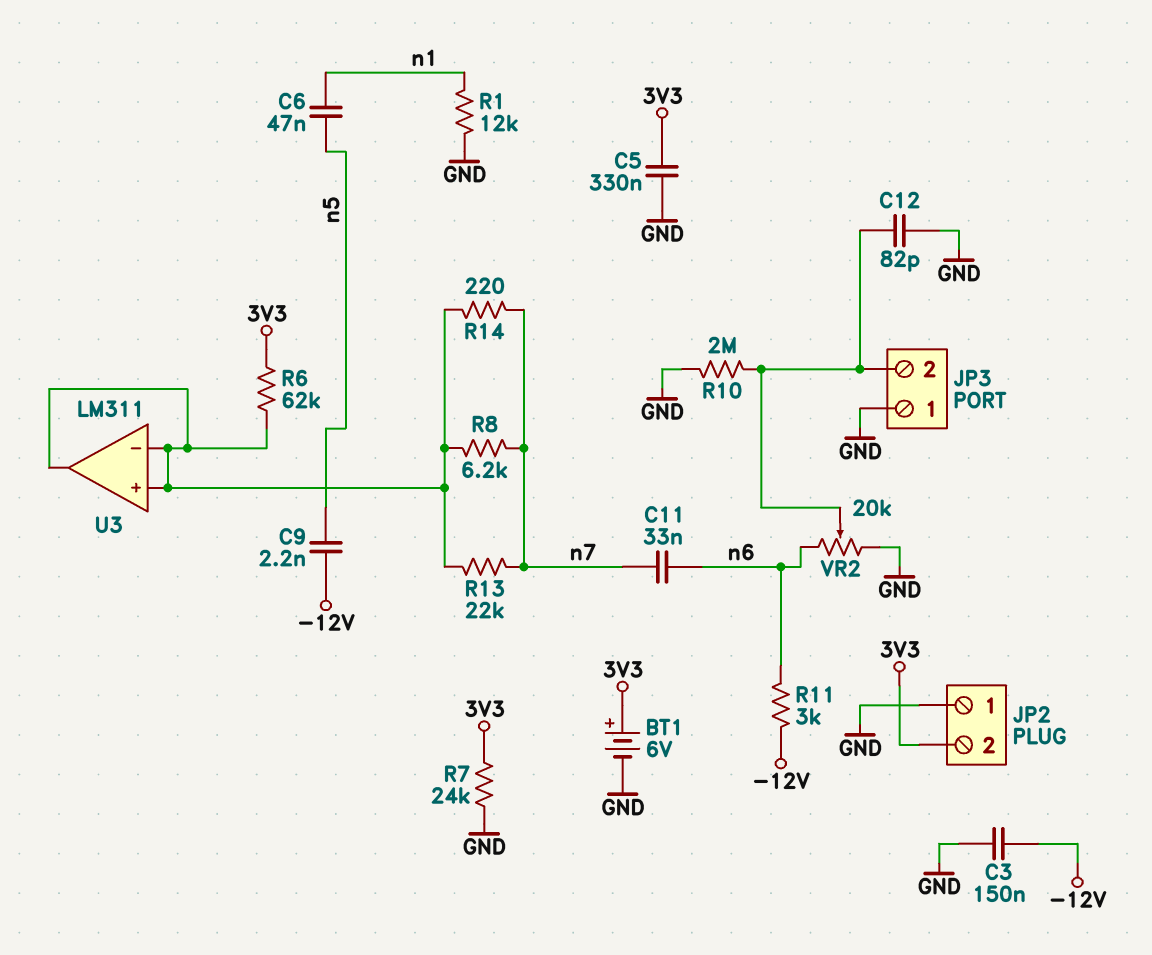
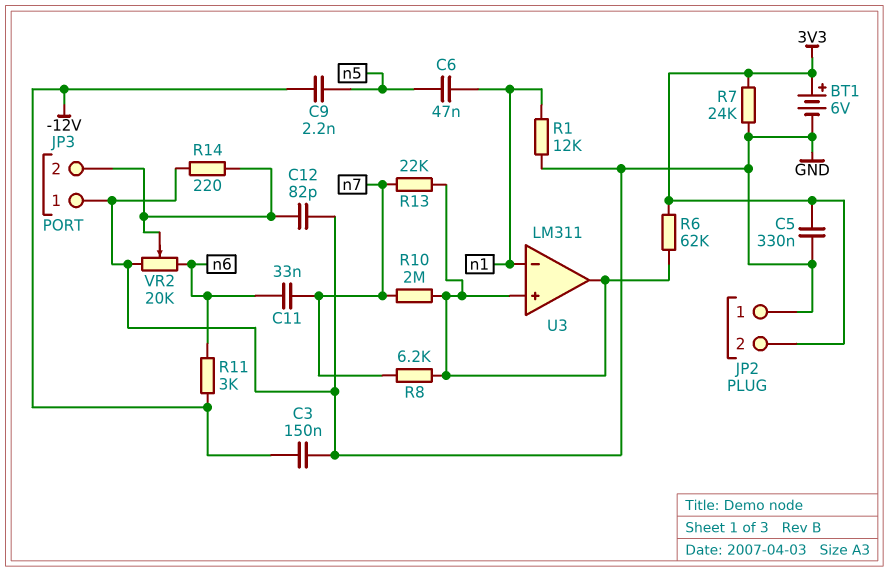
R10: 2M (GND, JP3/2) -> 2M (U3/in+, n7)
R14: 220 (U3/in+, n7) -> 220 (GND, JP3/2)
U3 pin in-: U3/in+ -> n1

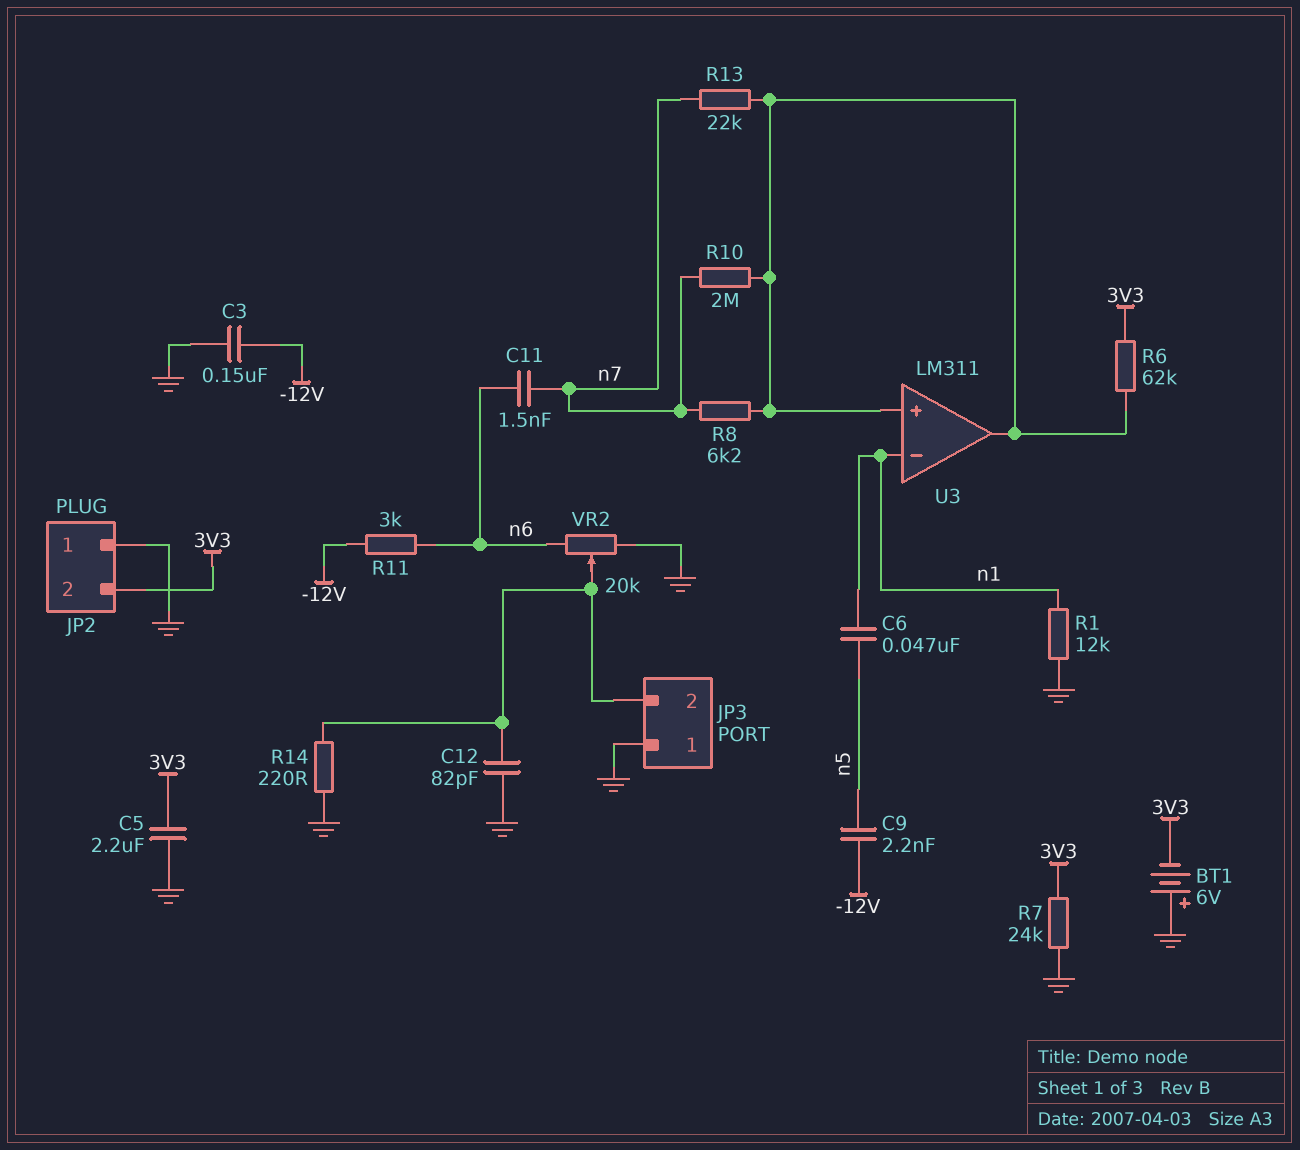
BT1: 6V (plus 3V3, minus GND) -> 6V (plus GND, minus 3V3)
C5: 330nF (3V3, GND) -> 2.2uF (3V3, GND)
C11: 33nF (n6, n7) -> 1.5nF (n6, n7)

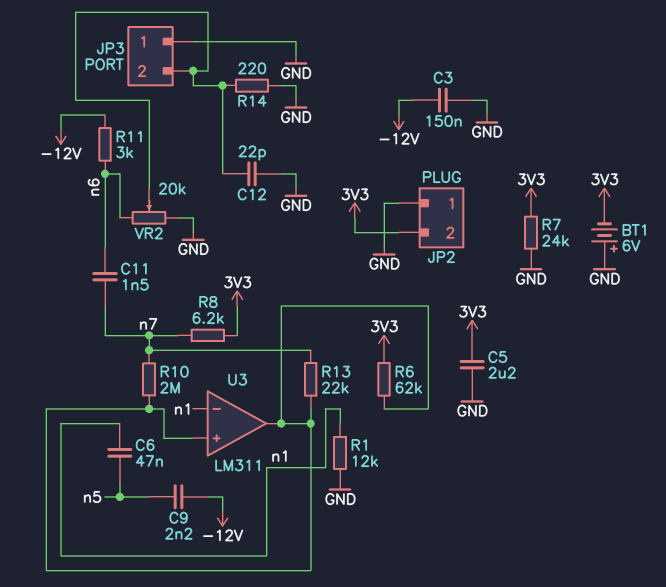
C12: 82pF (GND, JP3/2) -> 22pF (GND, JP3/2)
R8: 6.2k (U3/in+, n7) -> 6.2k (3V3, n7)

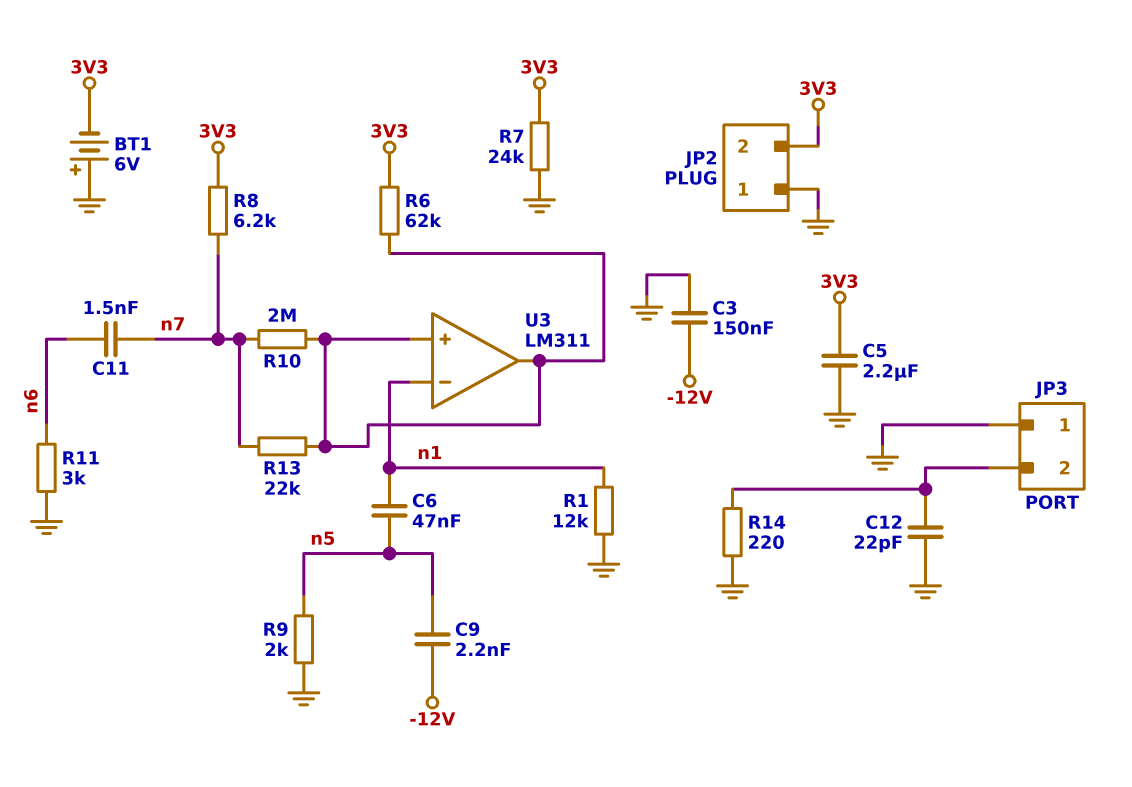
R9: none -> 2k (GND, n5)
R11: 3k (-12V, n6) -> 3k (GND, n6)
VR2: 20k (GND, n6, wiper JP3/2) -> none

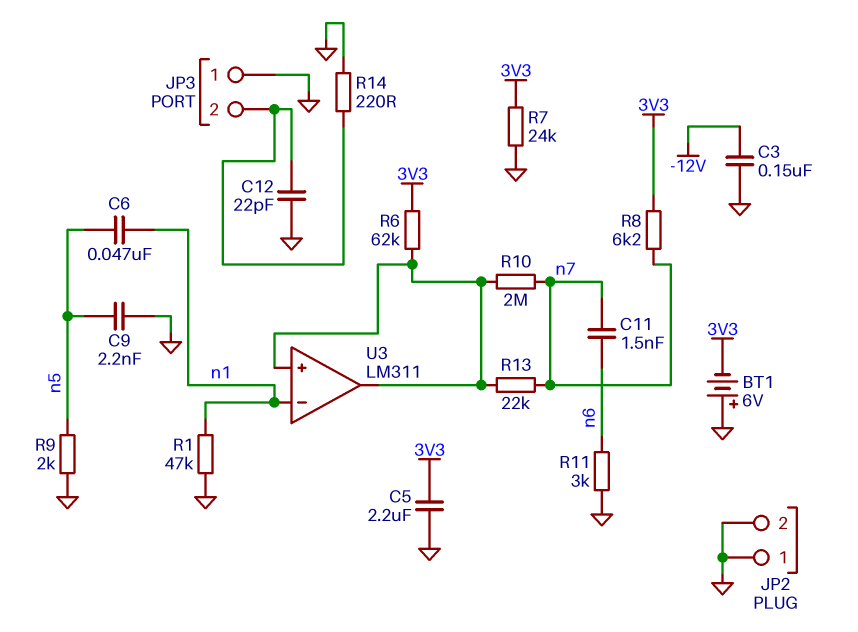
C9: 2.2nF (-12V, n5) -> 2.2nF (GND, n5)
JP2 pin 2: 3V3 -> GND
R1: 12k (GND, n1) -> 47k (GND, n1)

